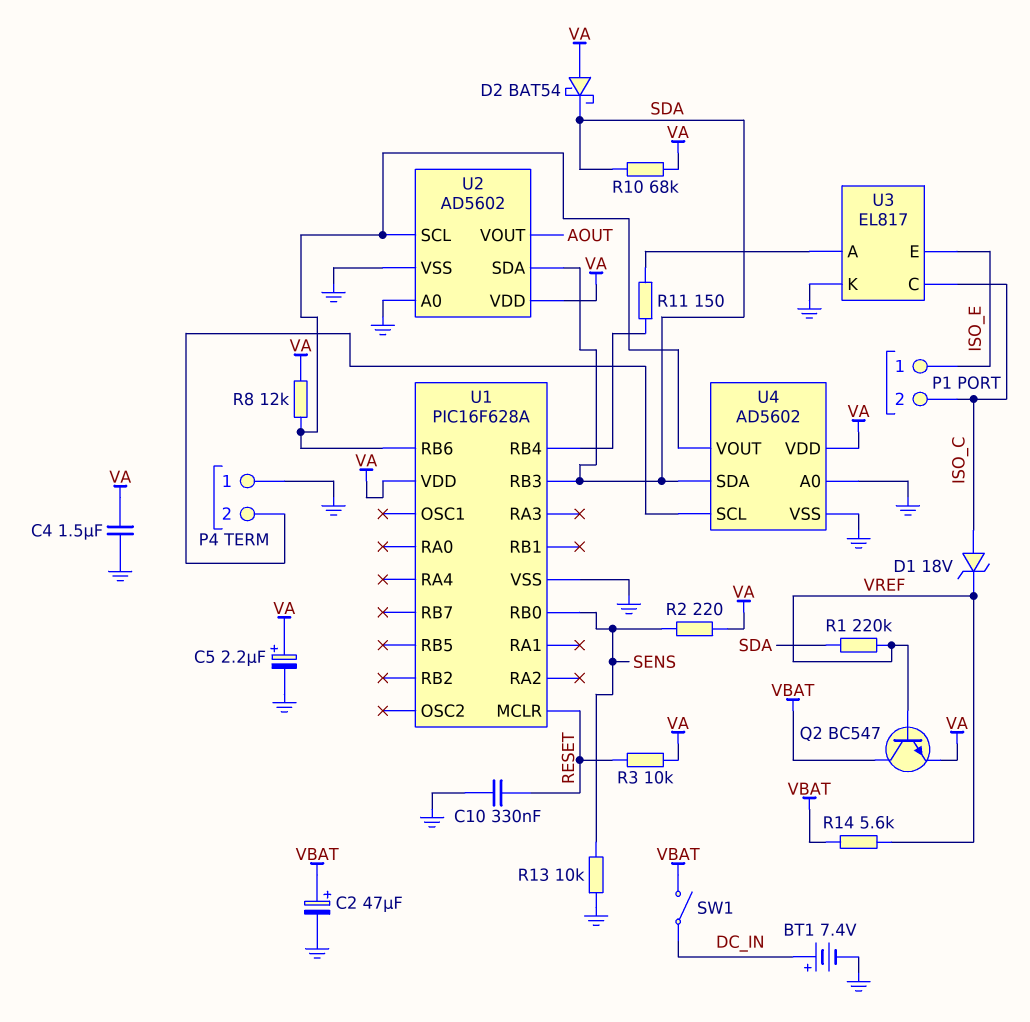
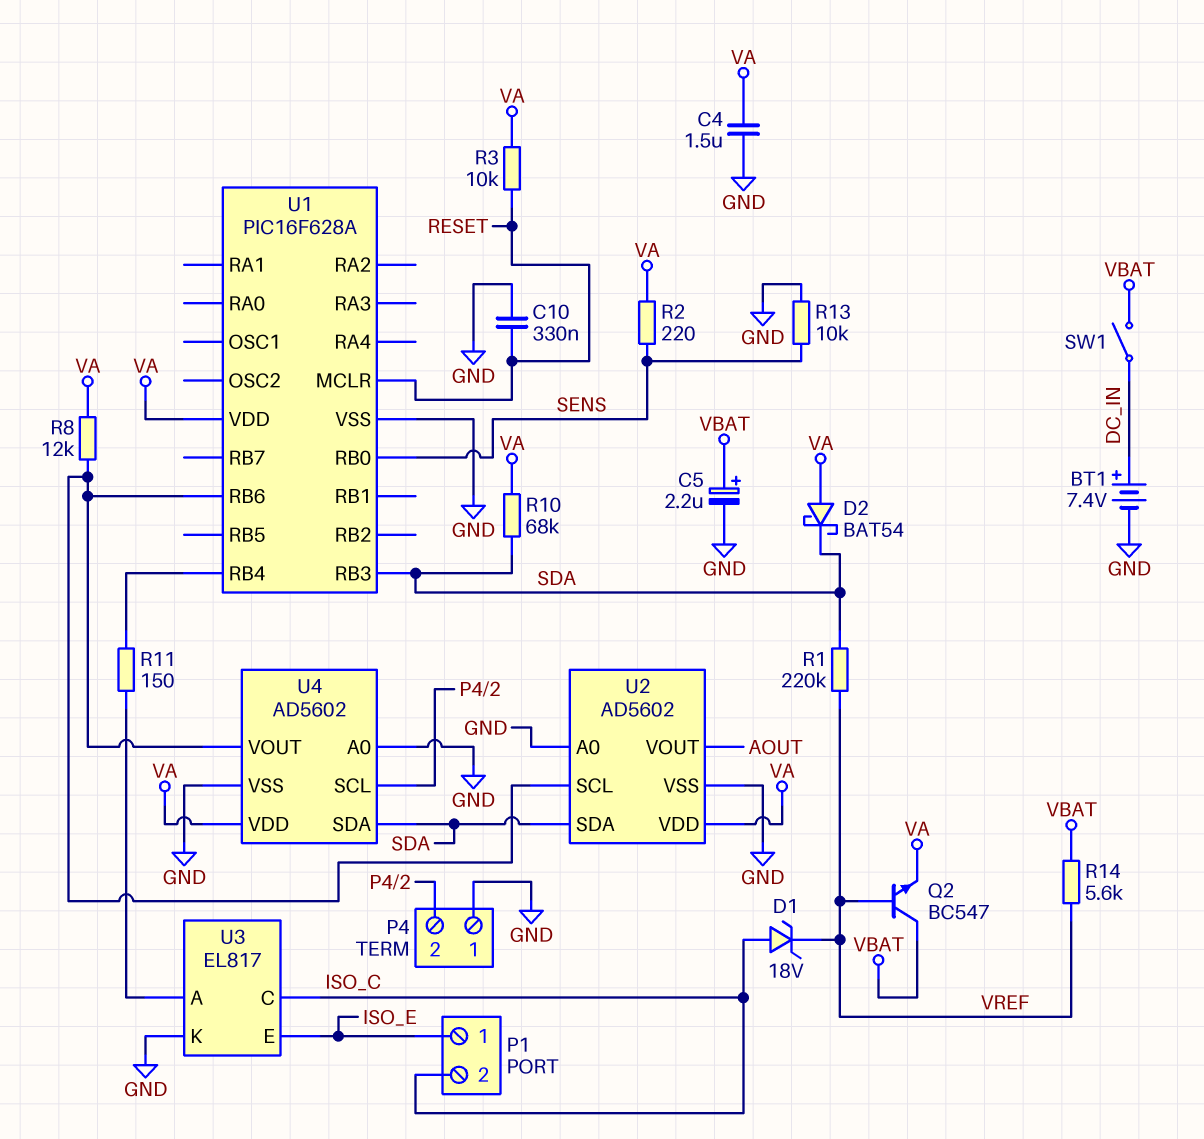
C2: 47uF (plus VBAT, minus GND) -> none
C5: 2.2uF (plus VA, minus GND) -> 2.2uF (plus VBAT, minus GND)

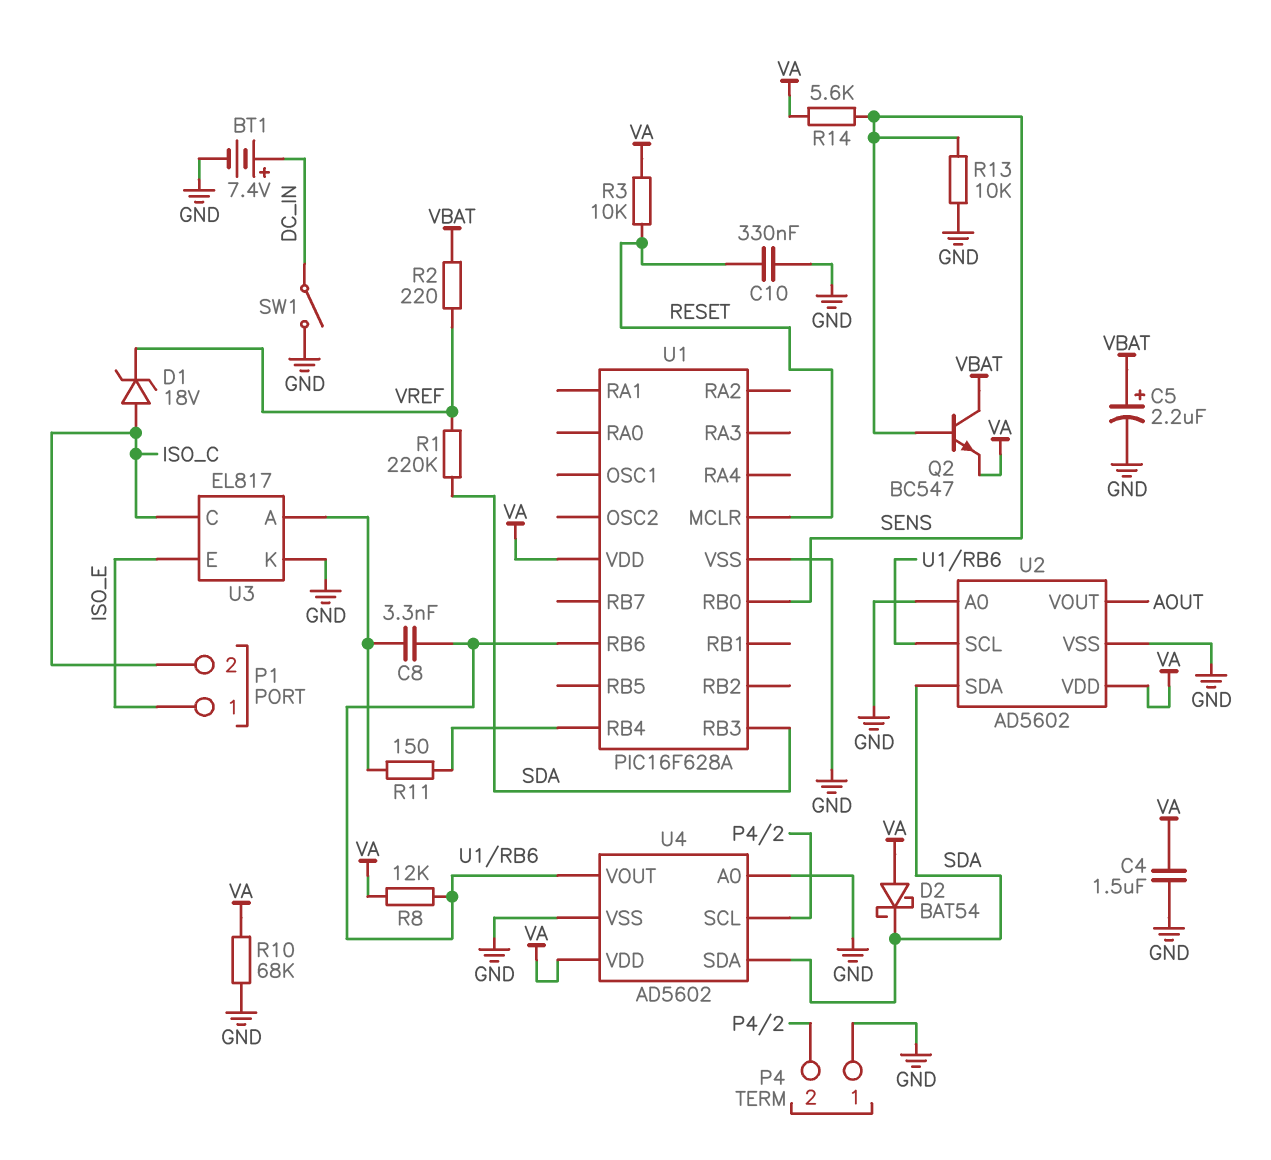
C8: none -> 3.3nF (U1/RB6, U3/A)
Q2: NPN BC547 (B VREF, C VBAT, E VA) -> NPN BC547 (B SENS, C VBAT, E VA)
R2: 220 (SENS, VA) -> 220 (VBAT, VREF)
R10: 68k (SDA, VA) -> 68k (GND, VA)
R14: 5.6k (VBAT, VREF) -> 5.6k (SENS, VA)
SW1: switch (DC_IN, VBAT) -> switch (DC_IN, GND)

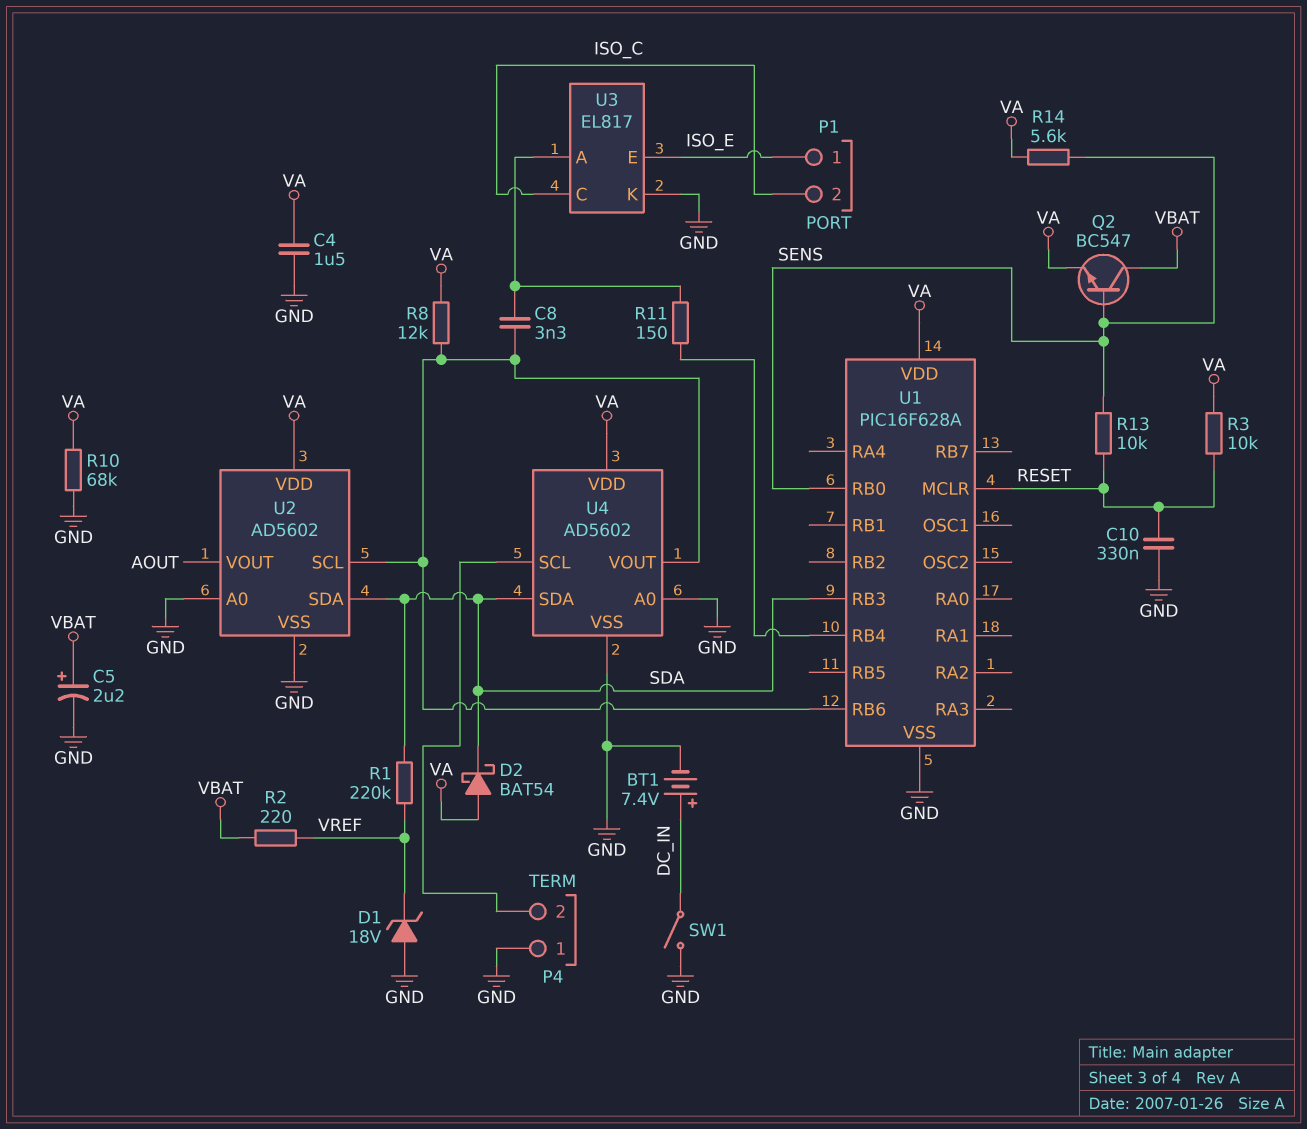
D1: zener 18V (A ISO_C, K VREF) -> zener 18V (A GND, K VREF)
R13: 10k (GND, SENS) -> 10k (RESET, SENS)

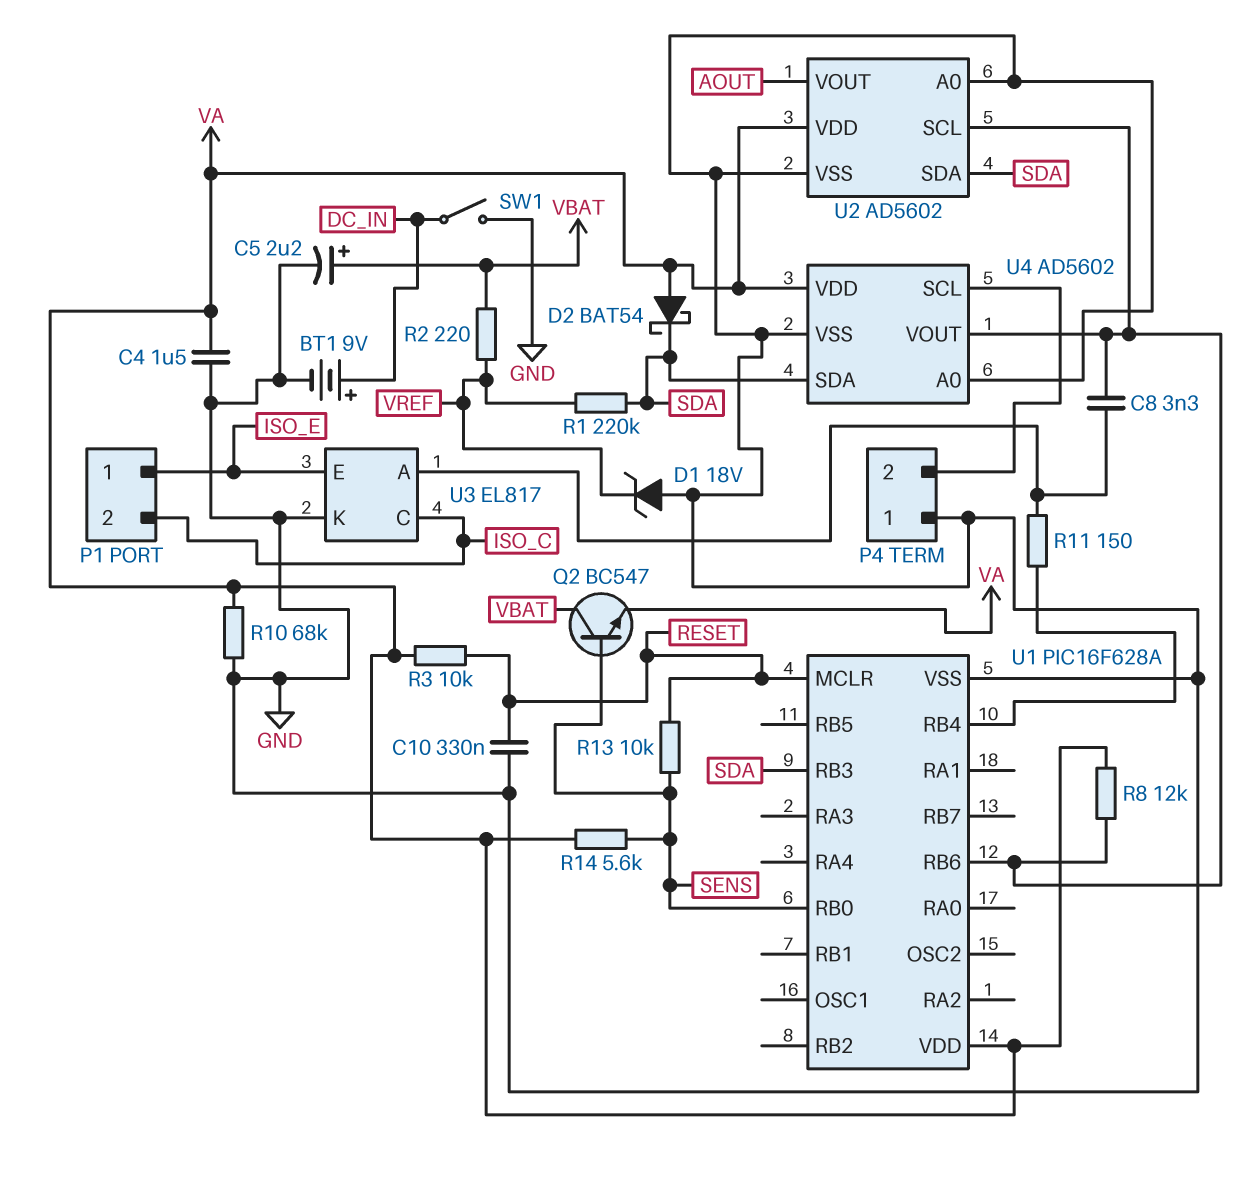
BT1: 7.4V (plus DC_IN, minus GND) -> 9V (plus DC_IN, minus GND)

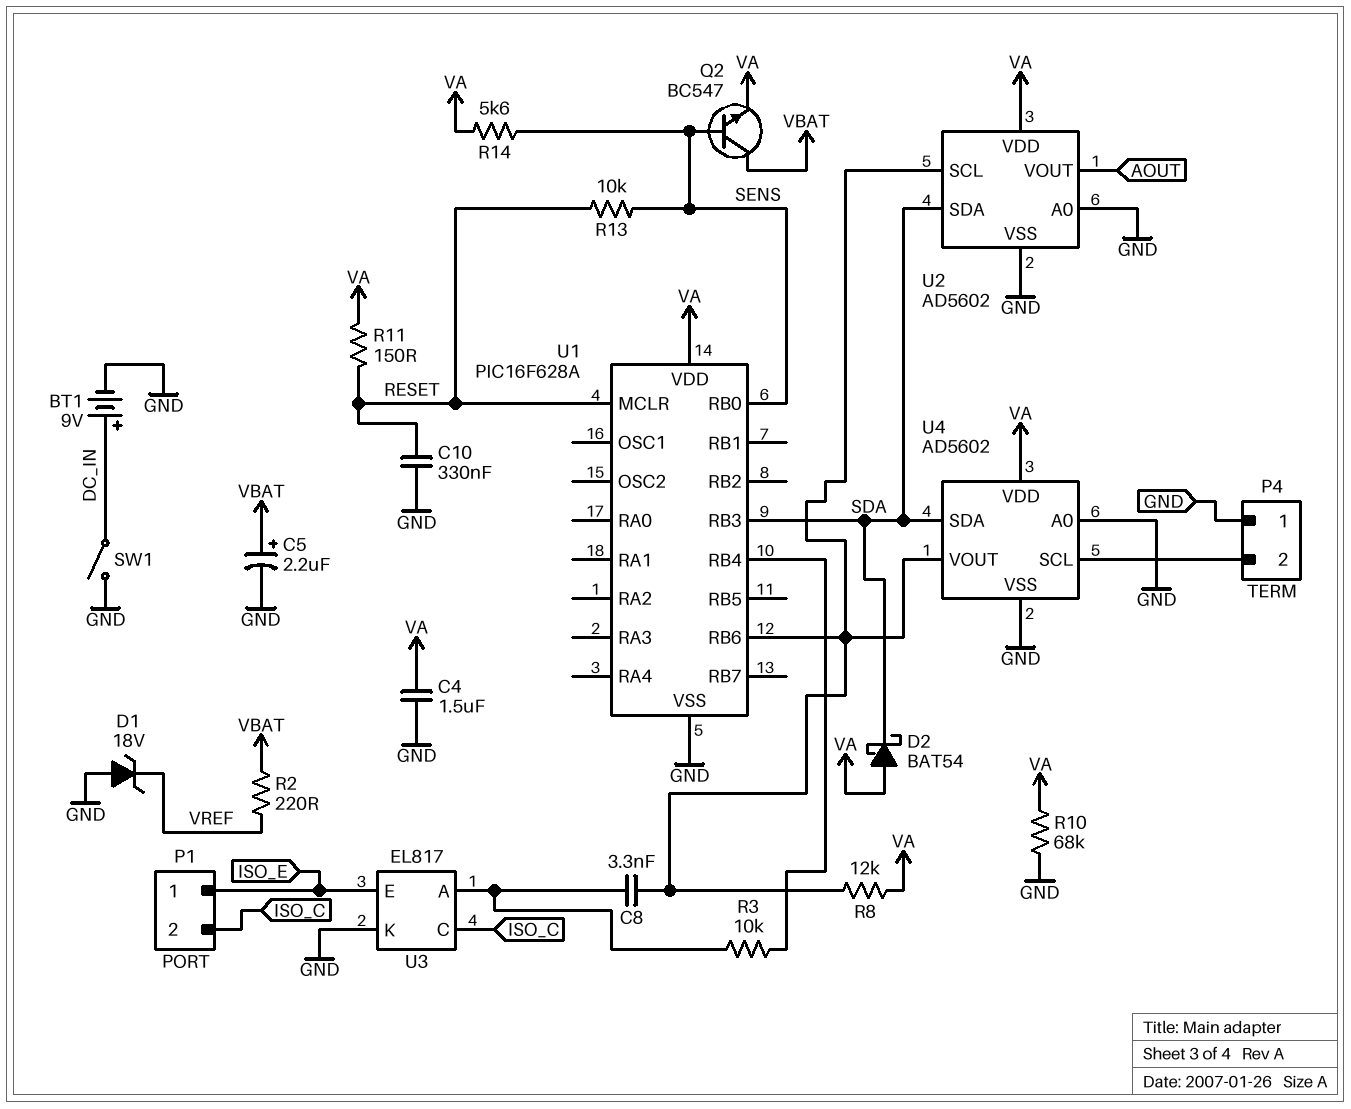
R1: 220k (SDA, VREF) -> none
R3: 10k (RESET, VA) -> 10k (U1/RB4, U3/A)
R11: 150 (U1/RB4, U3/A) -> 150 (RESET, VA)

